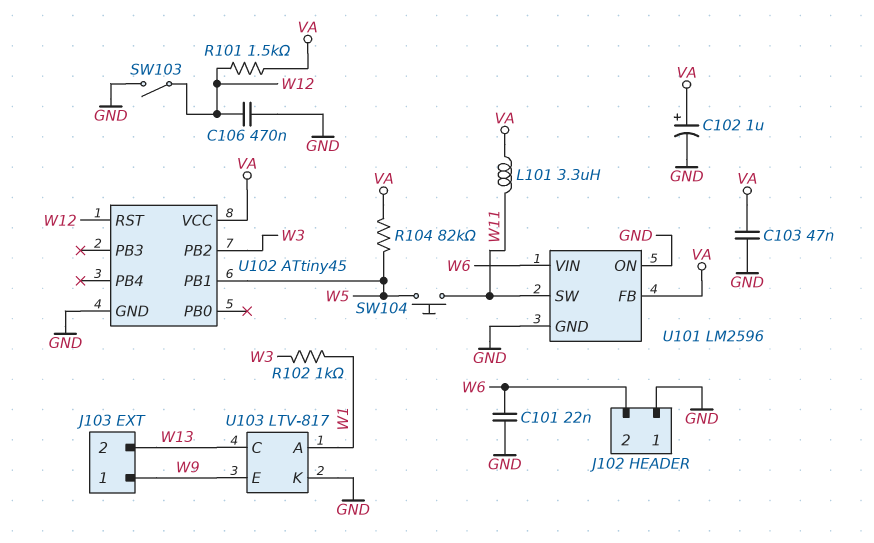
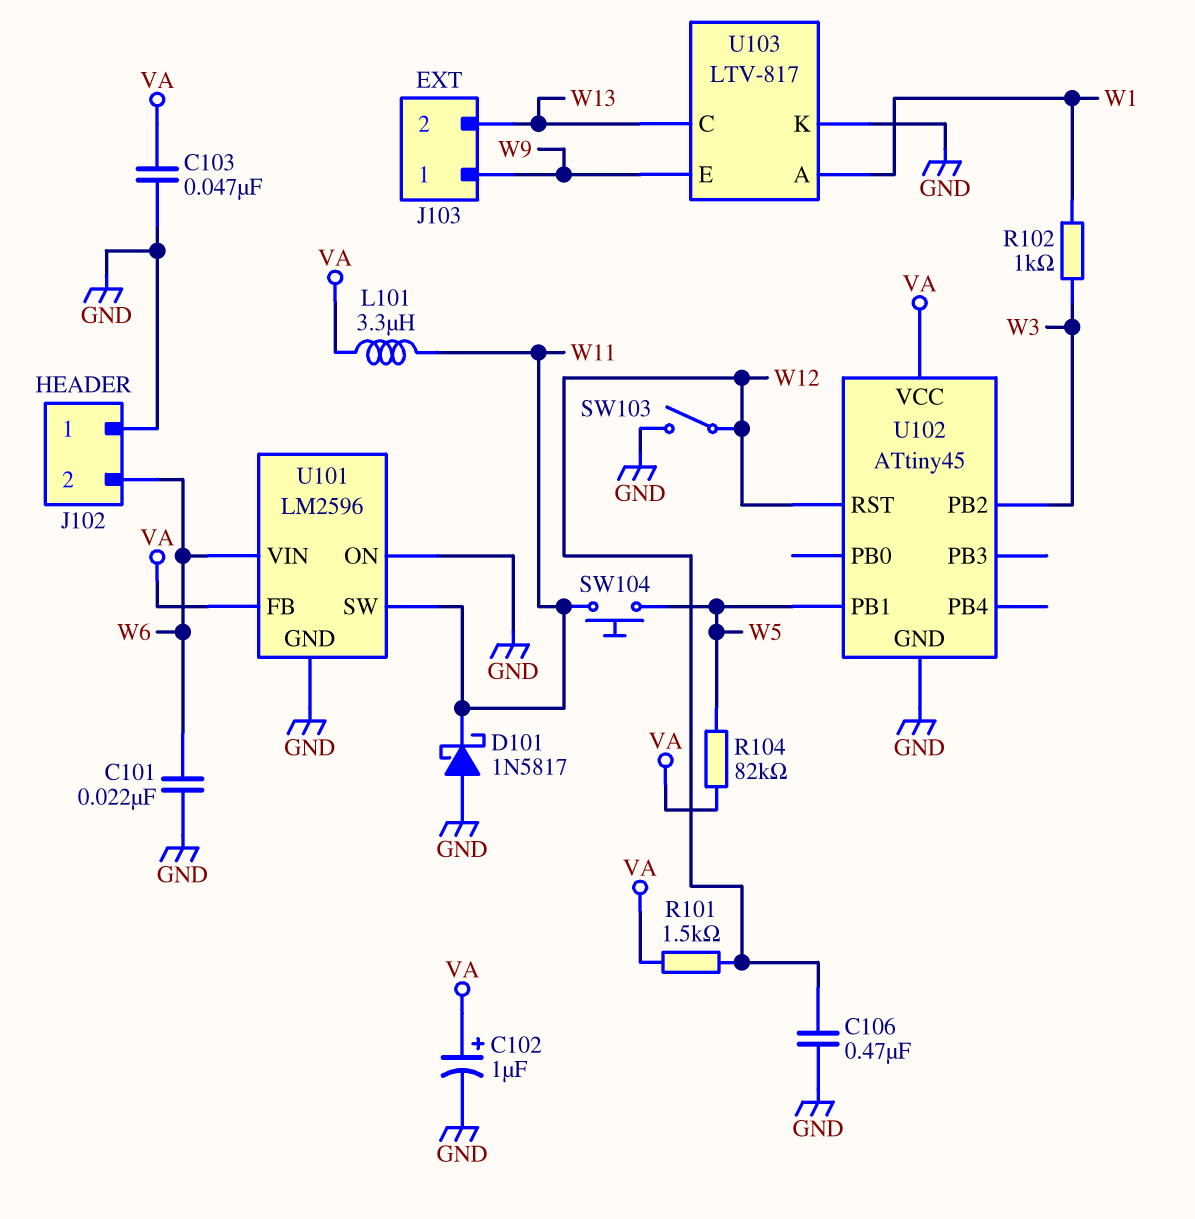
D101: none -> schottky 1N5817 (A GND, K W11)

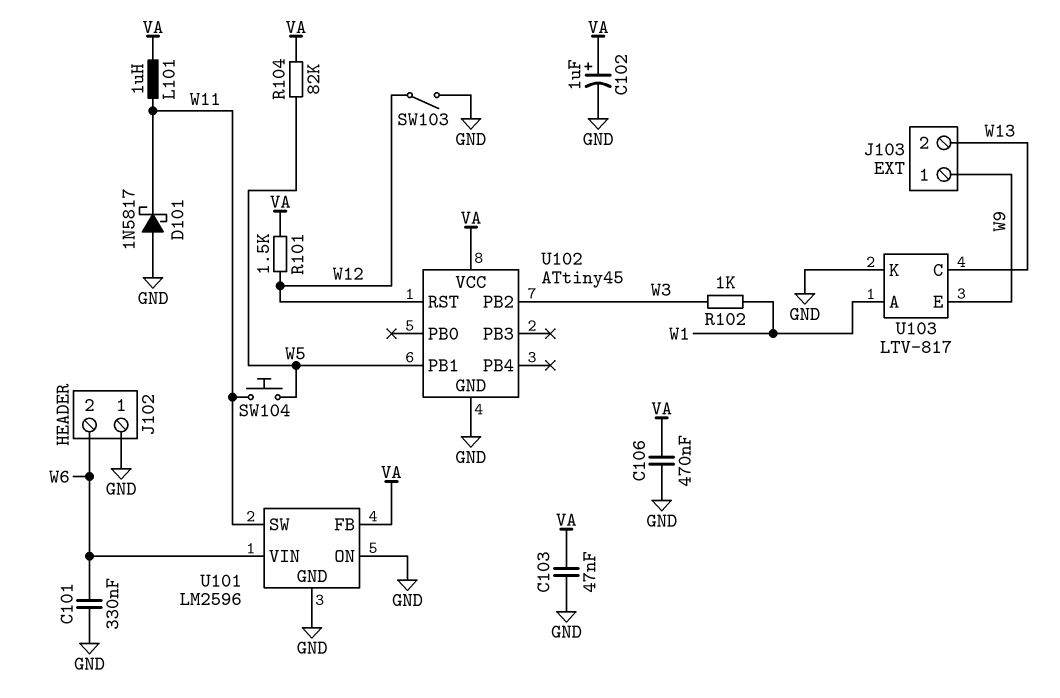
C101: 22nF (GND, W6) -> 330nF (GND, W6)
C106: 470nF (GND, W12) -> 470nF (GND, VA)
L101: 3.3uH (VA, W11) -> 1uH (VA, W11)

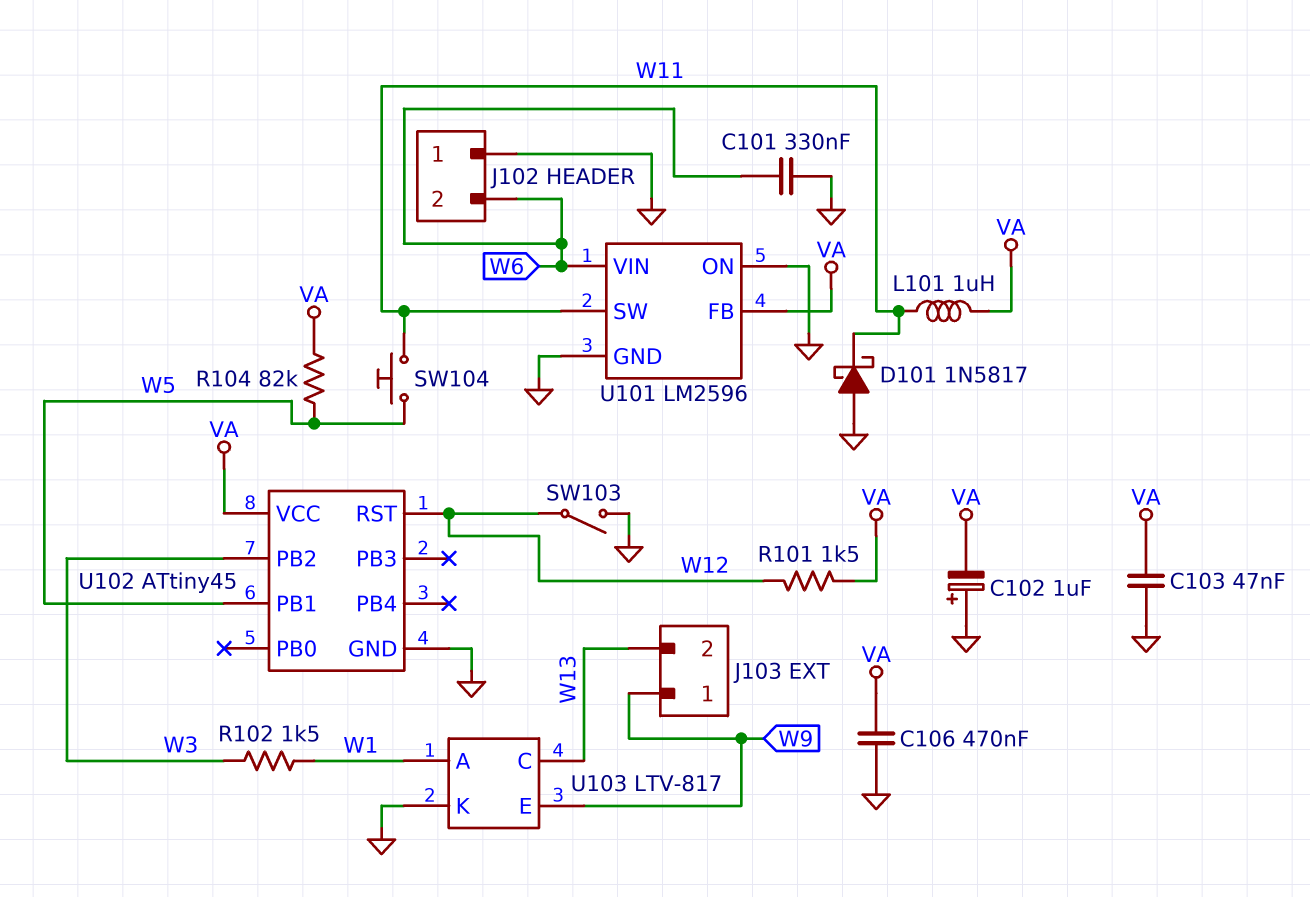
C102: 1uF (plus VA, minus GND) -> 1uF (plus GND, minus VA)
R102: 1k (W1, W3) -> 1.5k (W1, W3)

